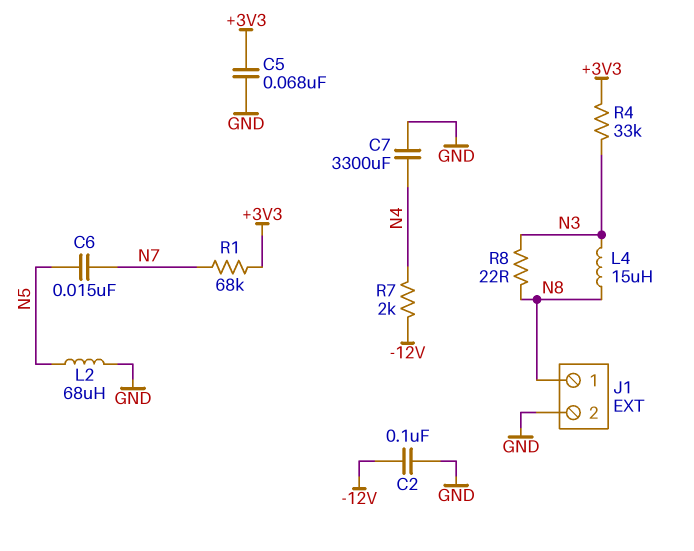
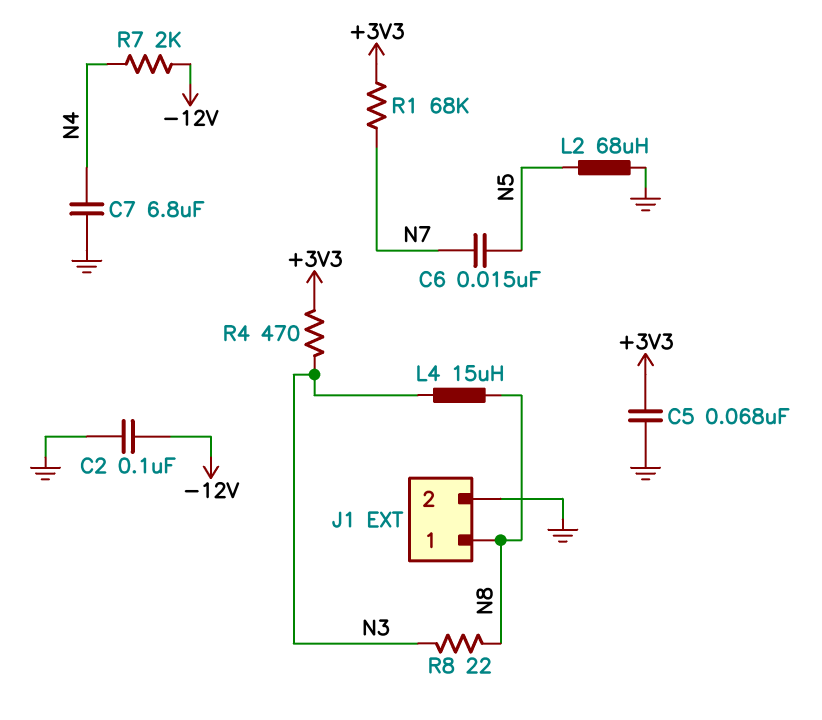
C7: 3300uF (GND, N4) -> 6.8uF (GND, N4)
R4: 33k (+3V3, N3) -> 470 (+3V3, N3)

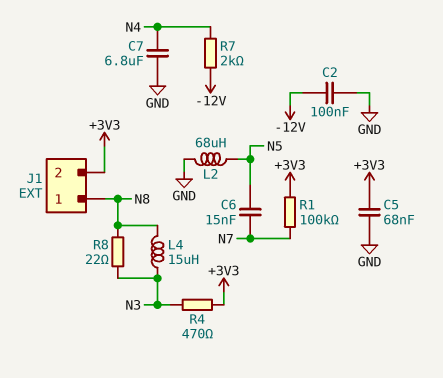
J1 pin 2: GND -> +3V3
R1: 68k (+3V3, N7) -> 100k (+3V3, N7)

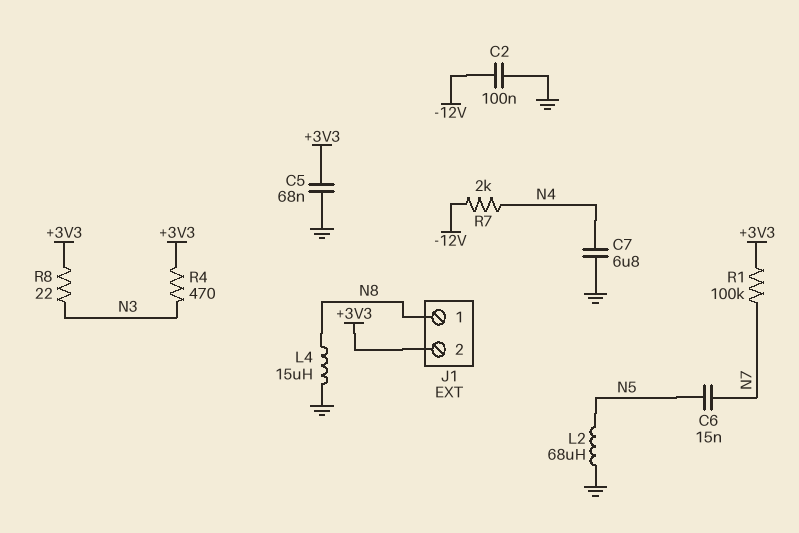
L4: 15uH (N3, N8) -> 15uH (GND, N8)
R8: 22 (N3, N8) -> 22 (+3V3, N3)

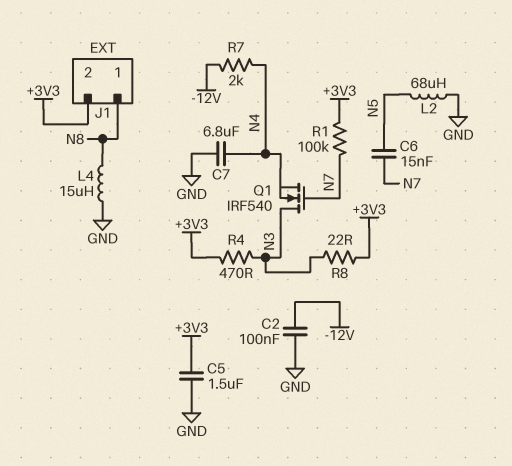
C5: 68nF (+3V3, GND) -> 1.5uF (+3V3, GND)
Q1: none -> NMOS IRF540 (G N7, D N3, S N4)

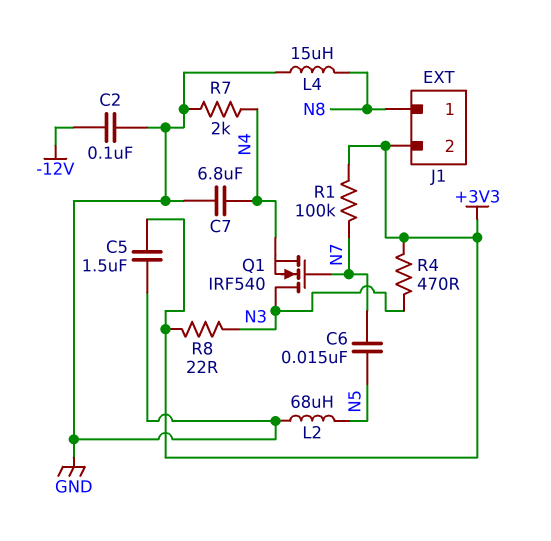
R7: 2k (-12V, N4) -> 2k (GND, N4)

